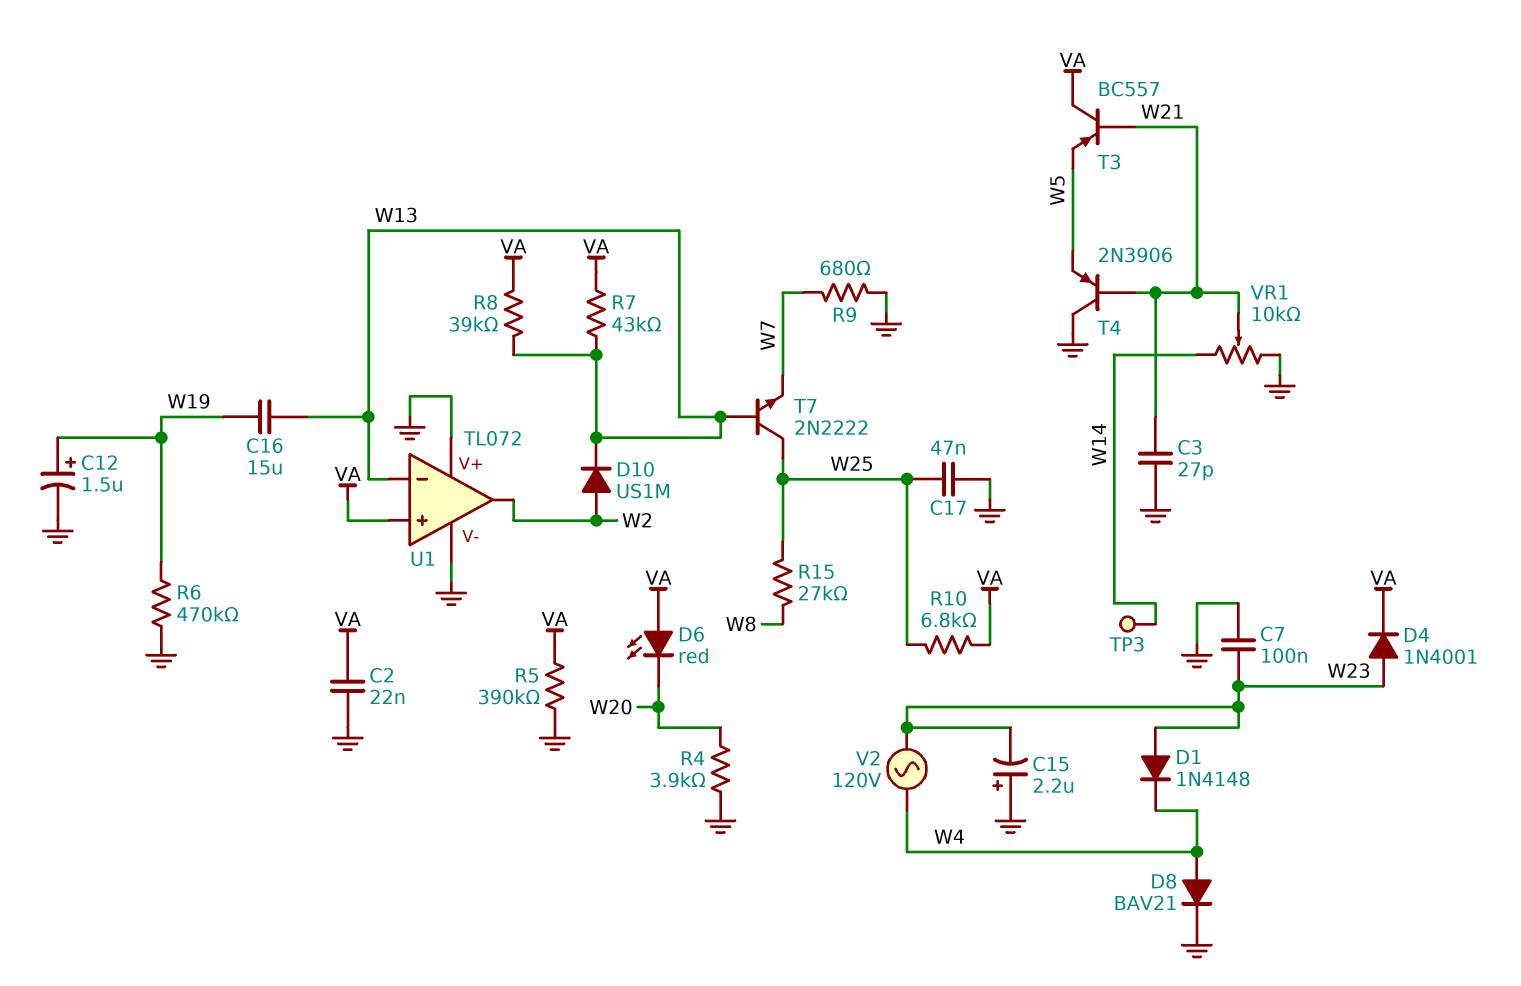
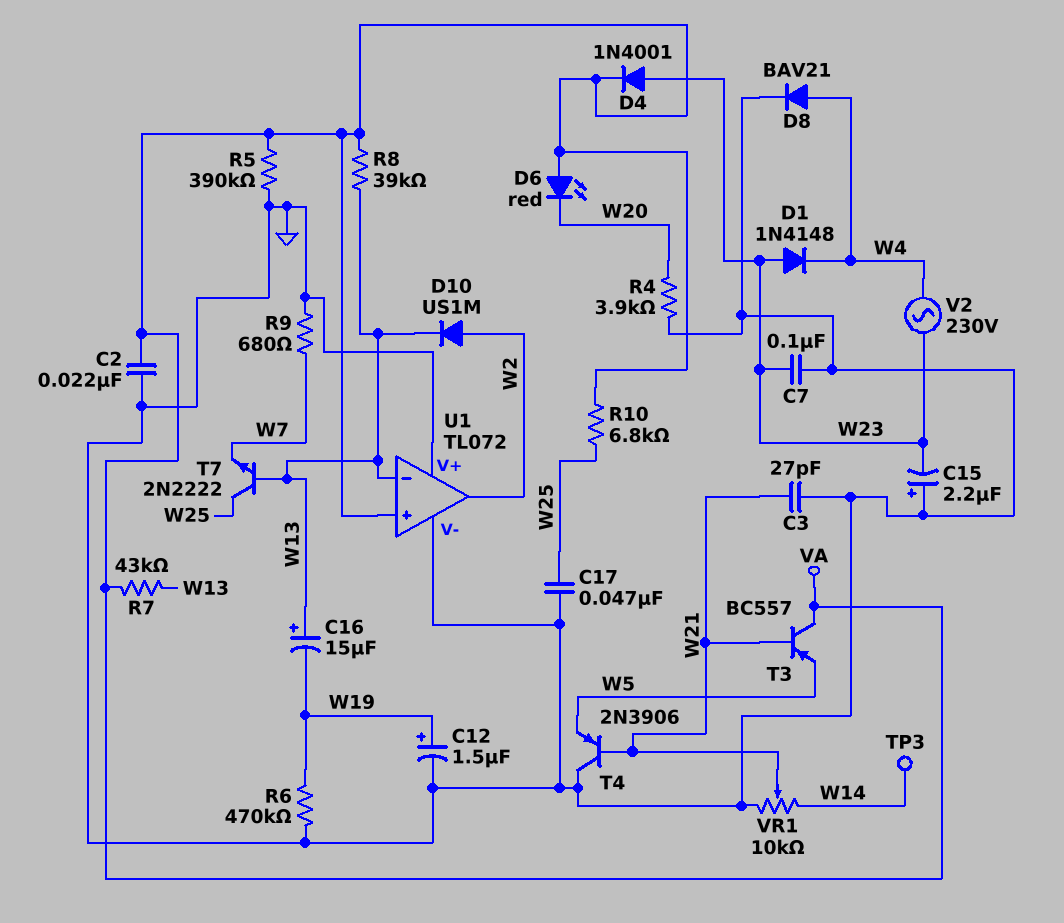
C16: 15uF (W13, W19) -> 15uF (plus W13, minus W19)
R15: 27k (W8, W25) -> none
V2: AC 120V (W4, W23) -> AC 230V (W4, W23)

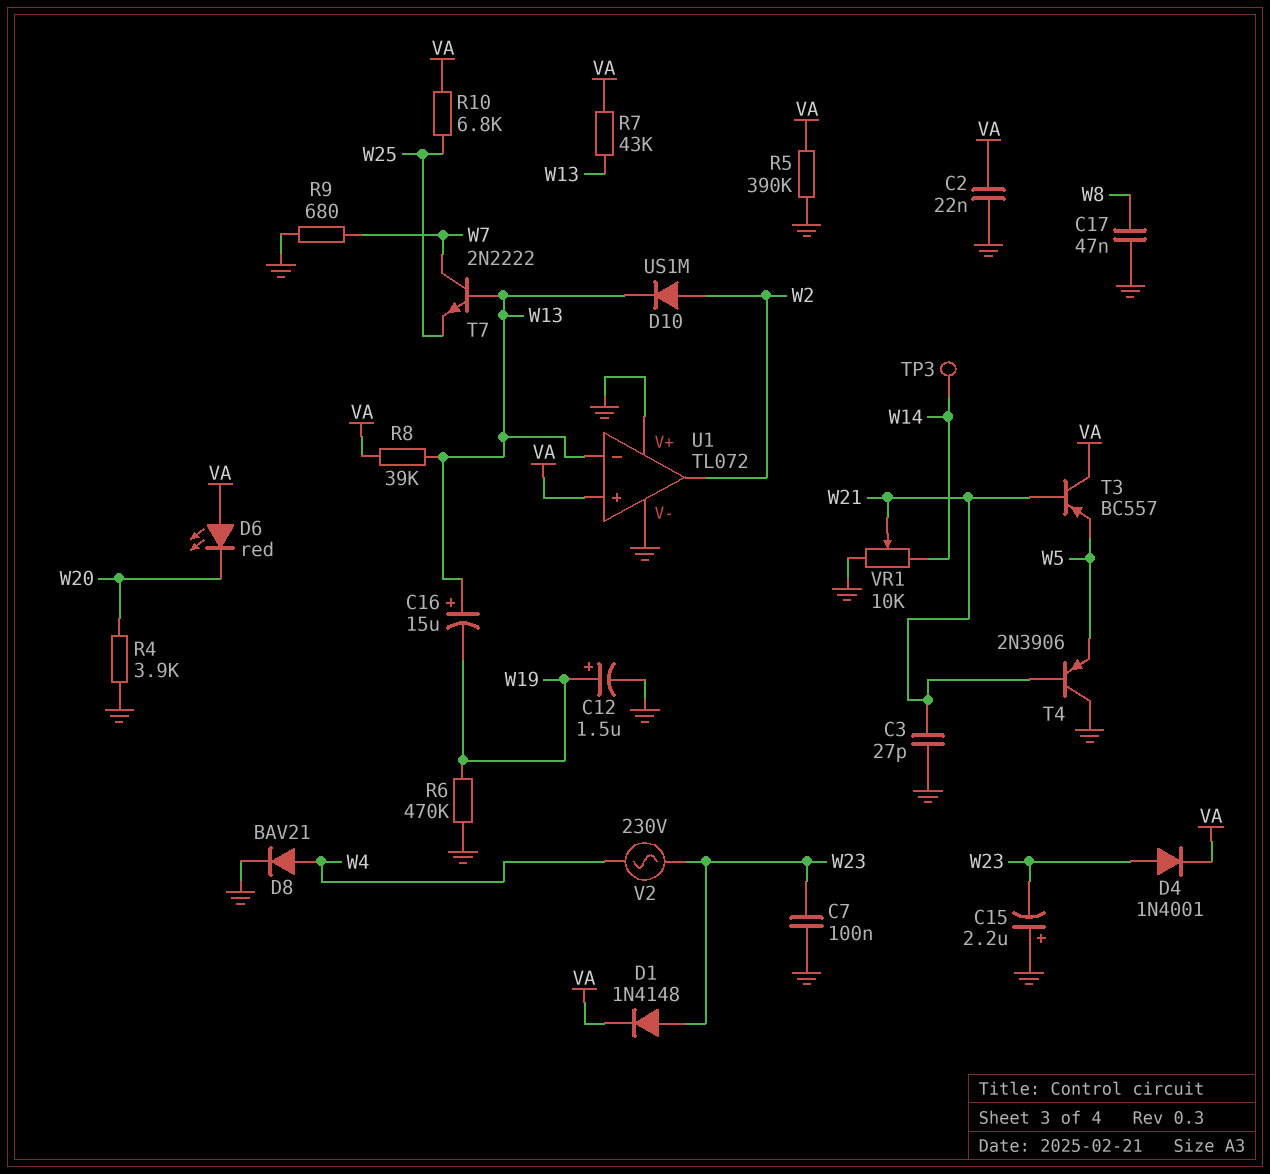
C17: 47nF (GND, W25) -> 47nF (GND, W8)
D1: diode 1N4148 (A W23, K W4) -> diode 1N4148 (A W23, K VA)
T7: NPN 2N2222 (B W13, C W25, E W7) -> NPN 2N2222 (B W13, C W7, E W25)

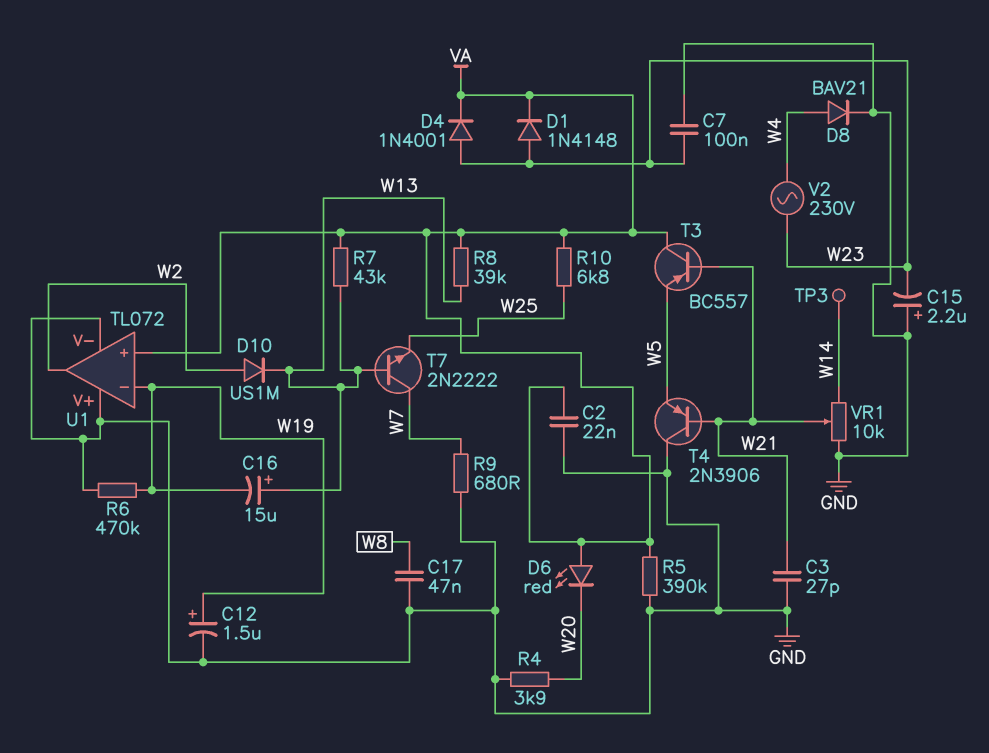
U1 pin in-: W13 -> W19

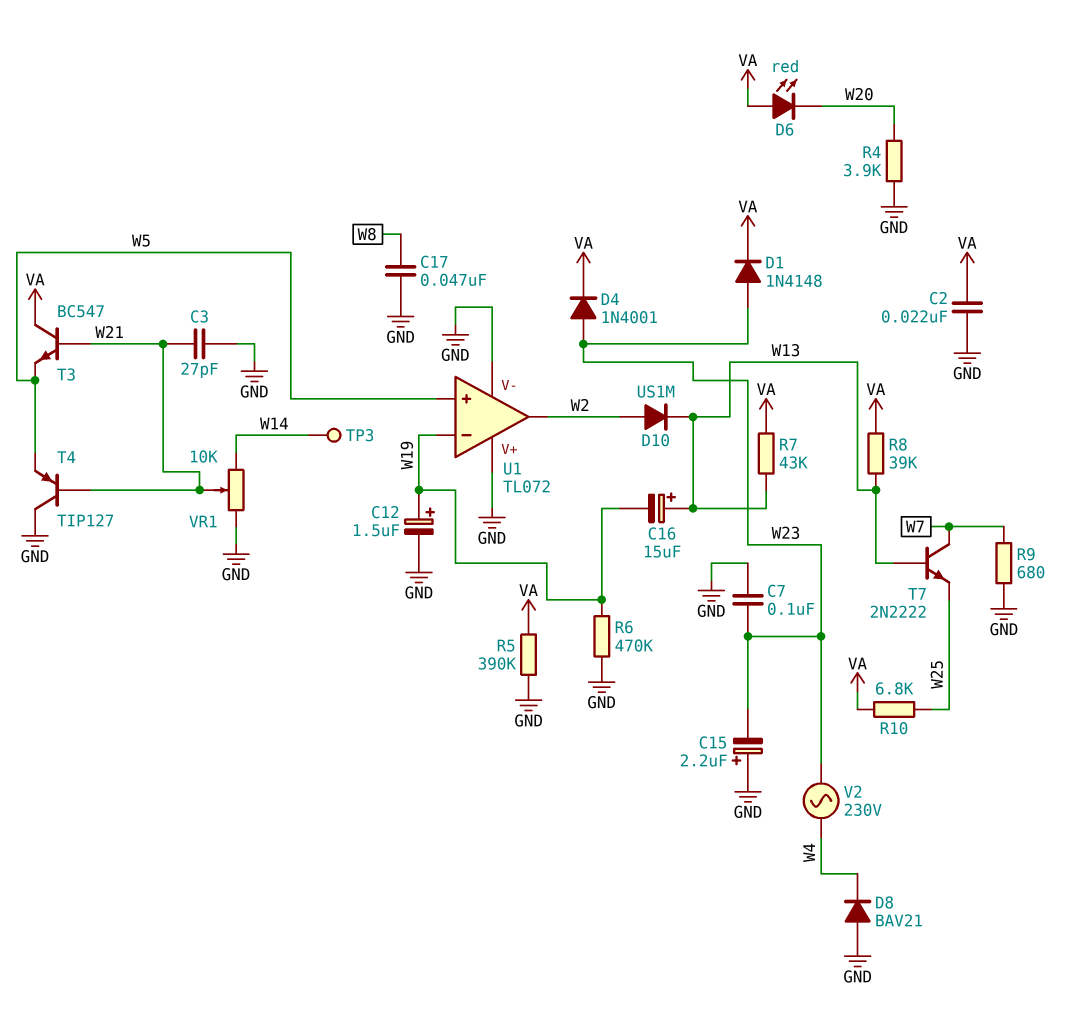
D8: diode BAV21 (A W4, K GND) -> diode BAV21 (A GND, K W4)
T3: PNP BC557 (B W21, C VA, E W5) -> NPN BC547 (B W21, C VA, E W5)
T4: PNP 2N3906 (B W21, C GND, E W5) -> PNP TIP127 (B W21, C GND, E W5)
U1 pin in+: VA -> W5

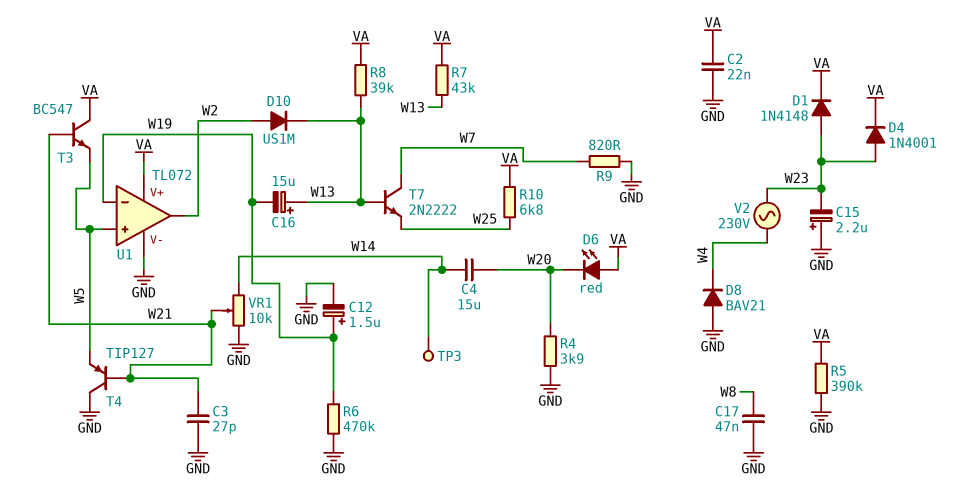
C4: none -> 15uF (W14, W20)
C7: 100nF (GND, W23) -> none
R9: 680 (GND, W7) -> 820 (GND, W7)
U1 pin V+: GND -> VA

